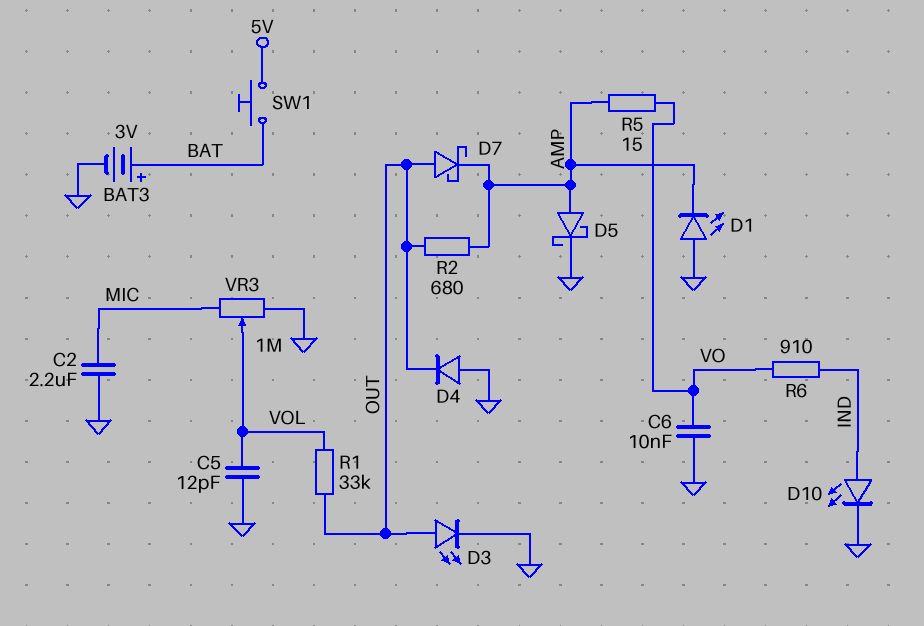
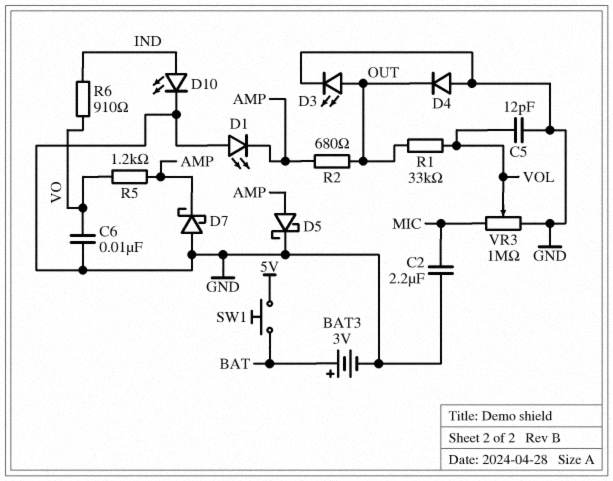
D7: schottky (A OUT, K AMP) -> schottky (A GND, K AMP)
R5: 15 (AMP, VO) -> 1.2k (AMP, VO)

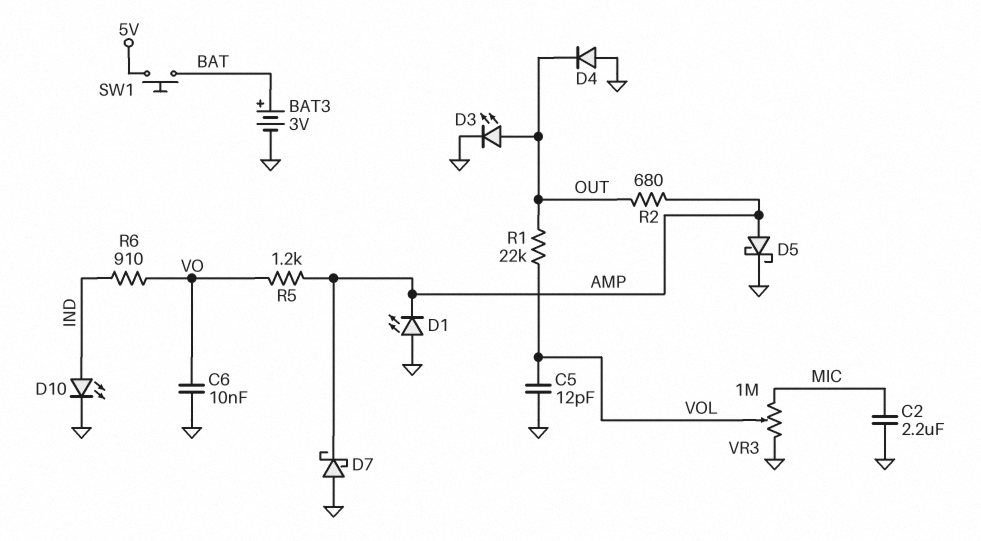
R1: 33k (OUT, VOL) -> 22k (OUT, VOL)

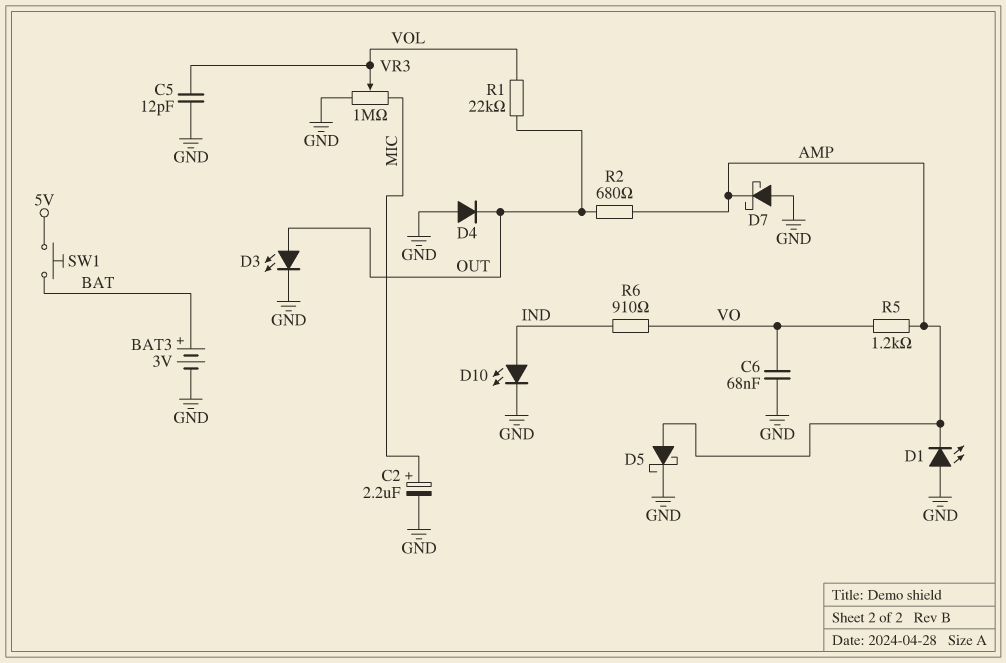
C2: 2.2uF (GND, MIC) -> 2.2uF (plus MIC, minus GND)
C6: 10nF (GND, VO) -> 68nF (GND, VO)

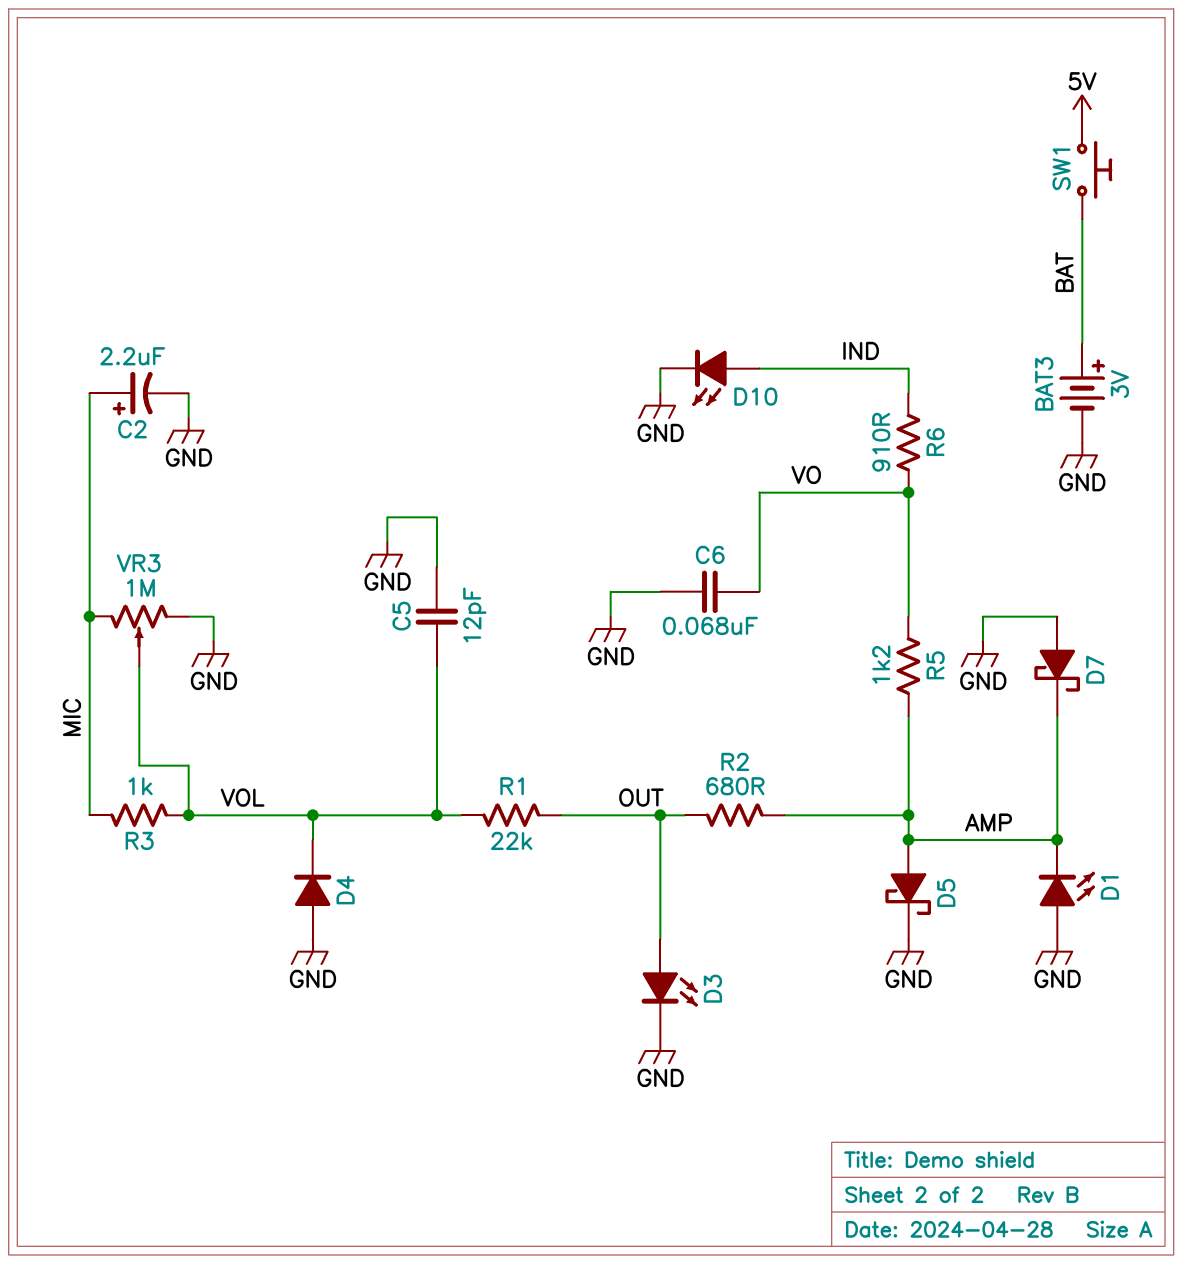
D4: diode (A GND, K OUT) -> diode (A GND, K VOL)
R3: none -> 1k (MIC, VOL)

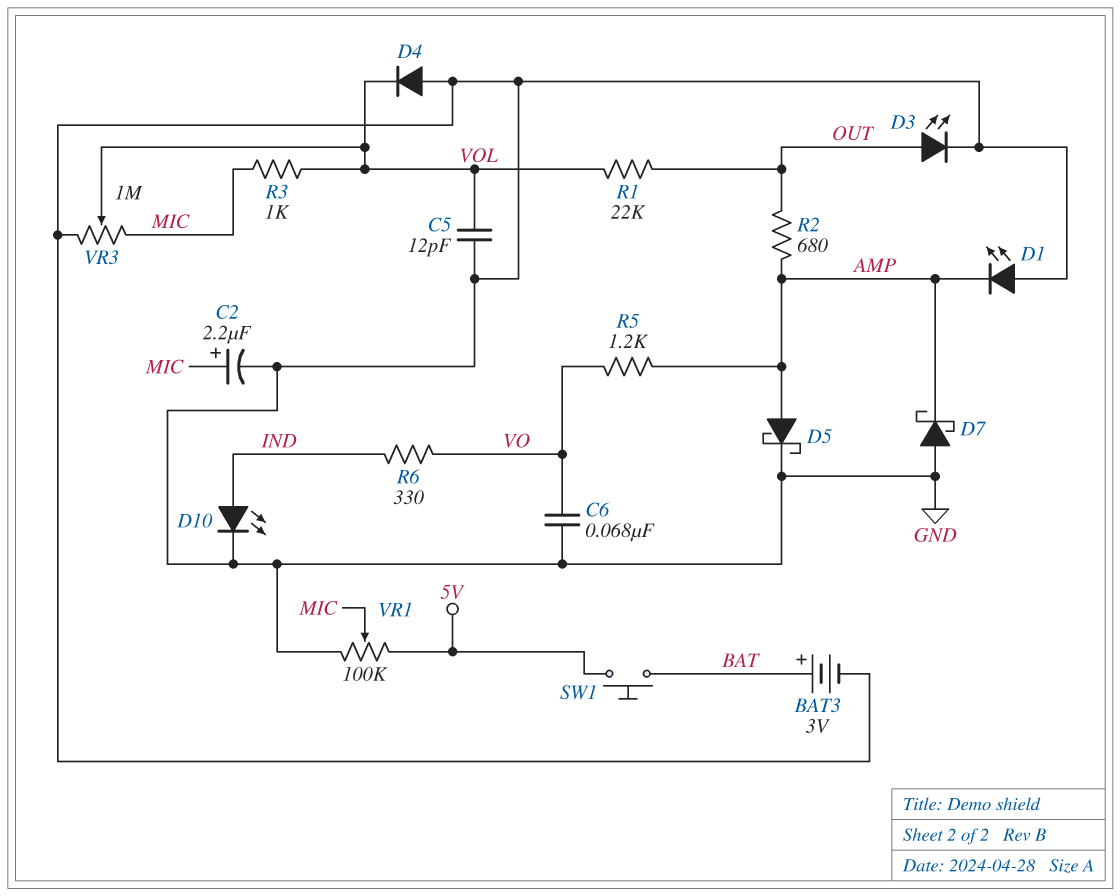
R6: 910 (IND, VO) -> 330 (IND, VO)
VR1: none -> 100k (5V, GND, wiper MIC)

